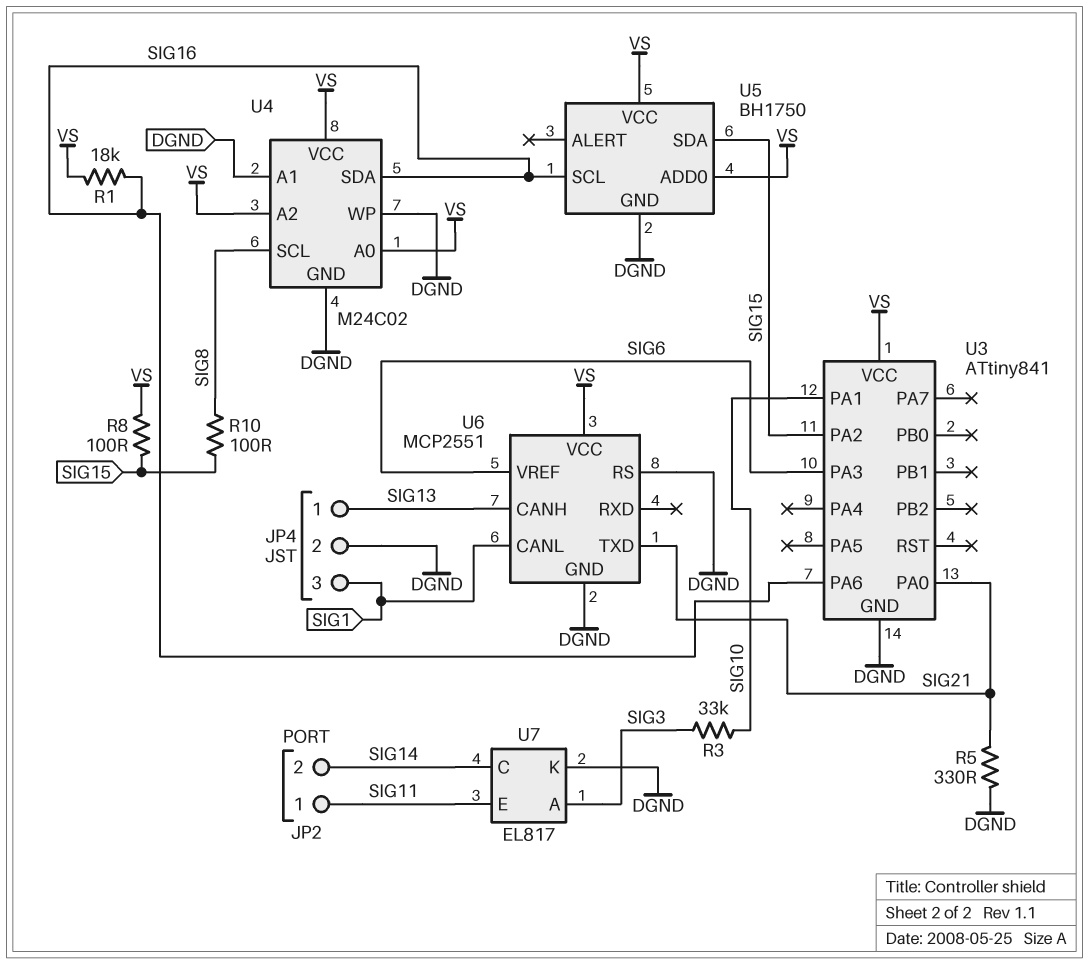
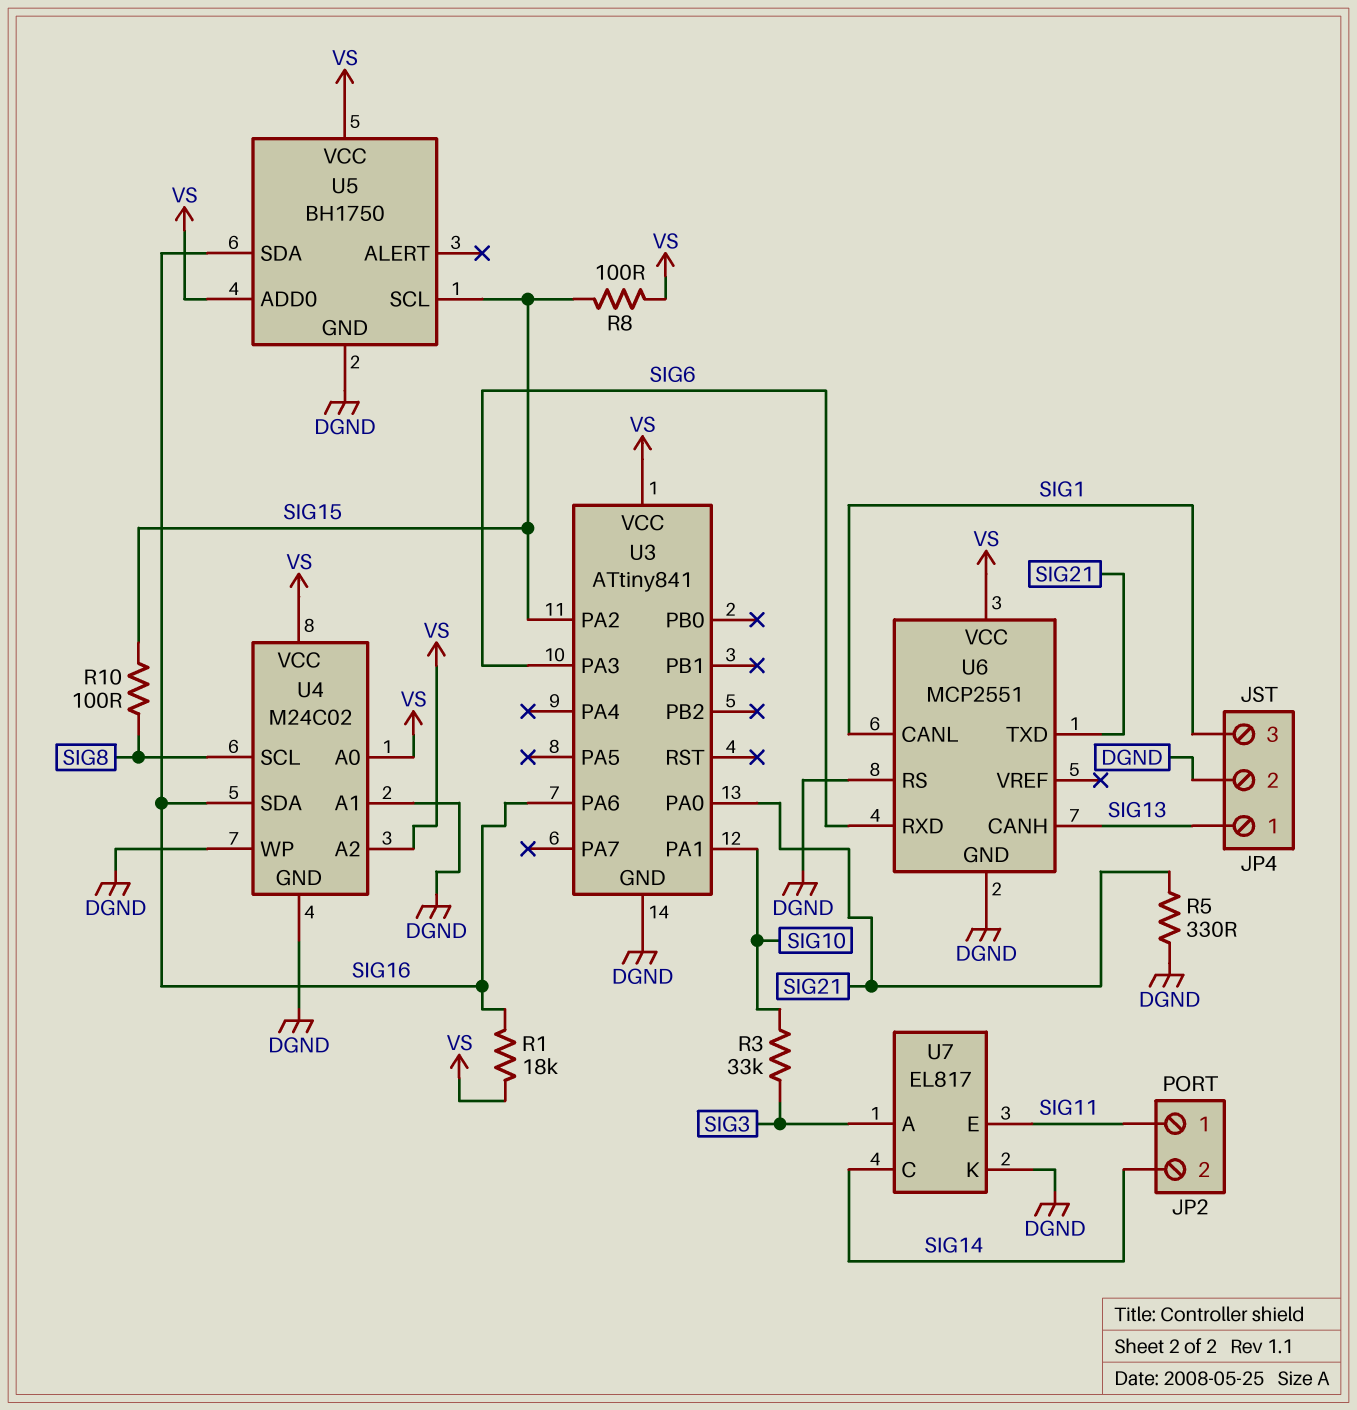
U5 pin SCL: SIG16 -> SIG15
U5 pin SDA: SIG15 -> SIG16
U6 pin RXD: none -> SIG6
U6 pin VREF: SIG6 -> none

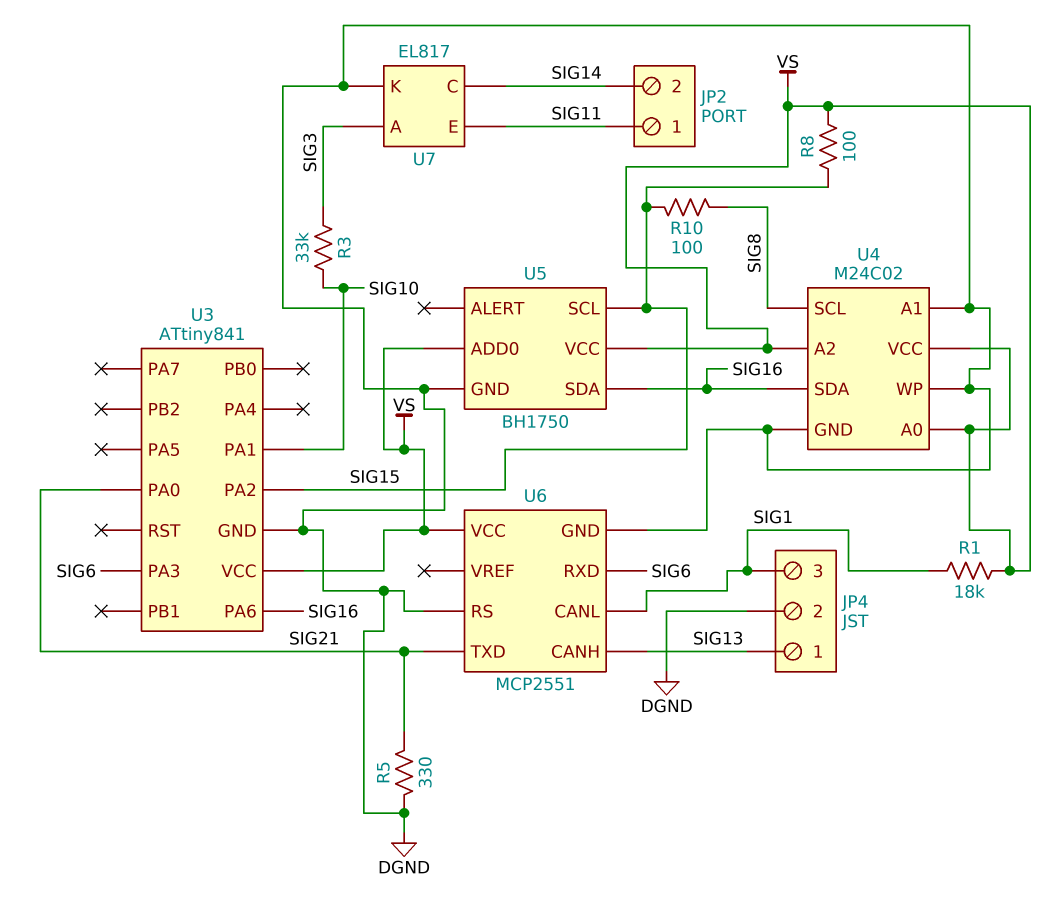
R1: 18k (SIG16, VS) -> 18k (SIG1, VS)

